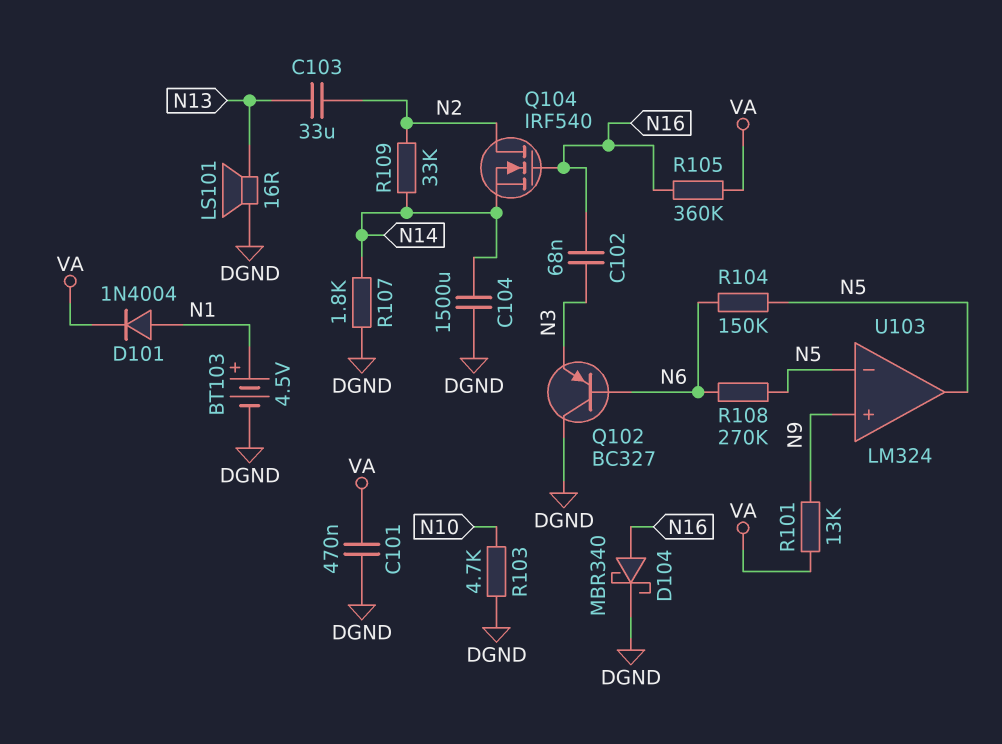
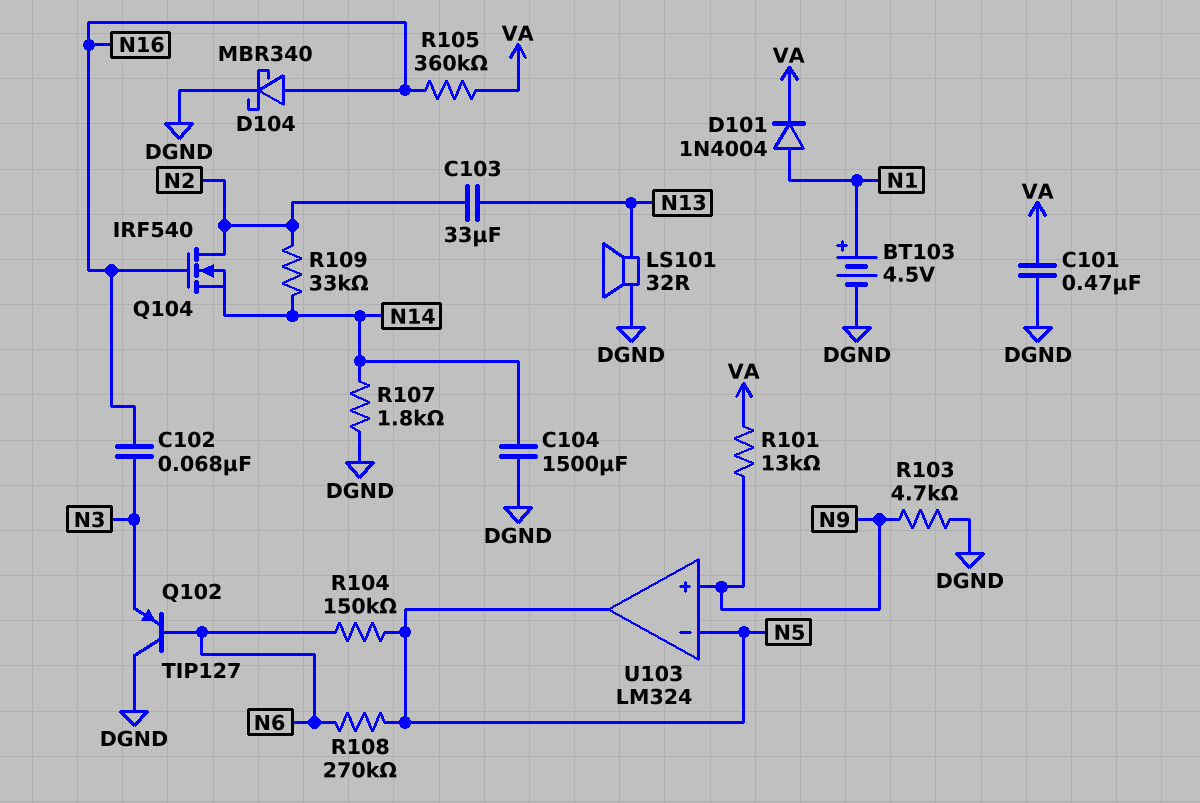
LS101: speaker 16R (DGND, N13) -> speaker 32R (DGND, N13)
Q102: PNP BC327 (B N6, C DGND, E N3) -> PNP TIP127 (B N6, C DGND, E N3)
R103: 4.7k (DGND, N10) -> 4.7k (DGND, N9)

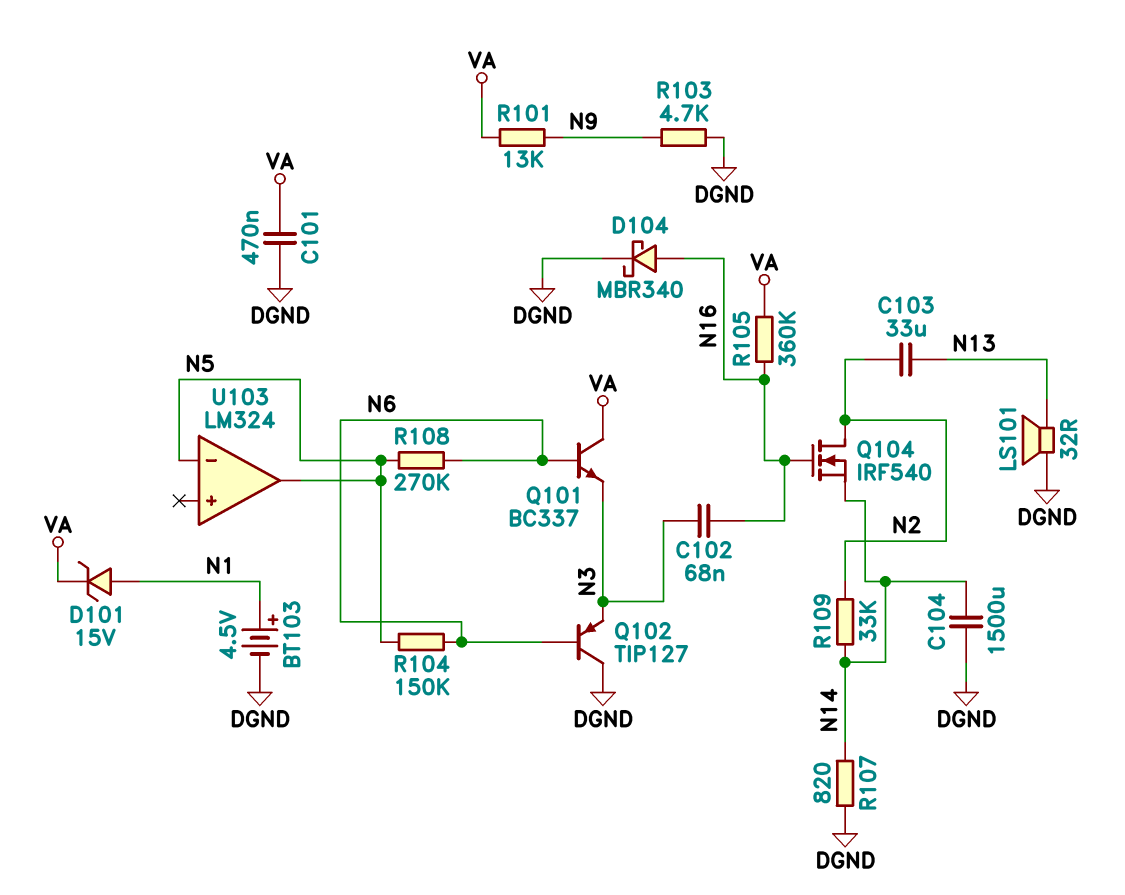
D101: diode 1N4004 (A N1, K VA) -> zener 15V (A N1, K VA)
Q101: none -> NPN BC337 (B N6, C VA, E N3)
R107: 1.8k (DGND, N14) -> 820 (DGND, N14)
U103 pin in+: N9 -> none

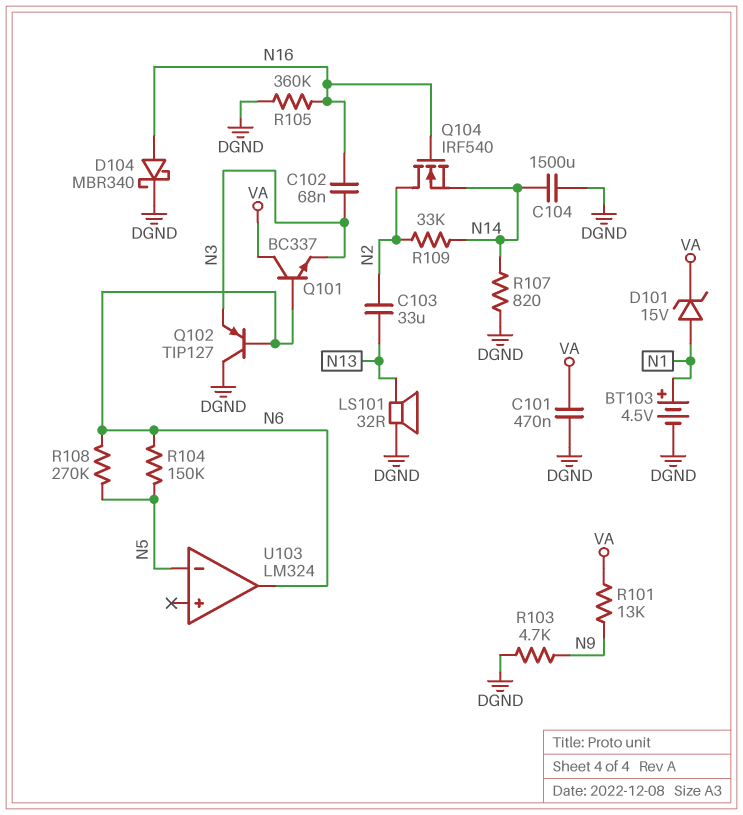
R105: 360k (N16, VA) -> 360k (DGND, N16)
U103 pin out: N5 -> N6

